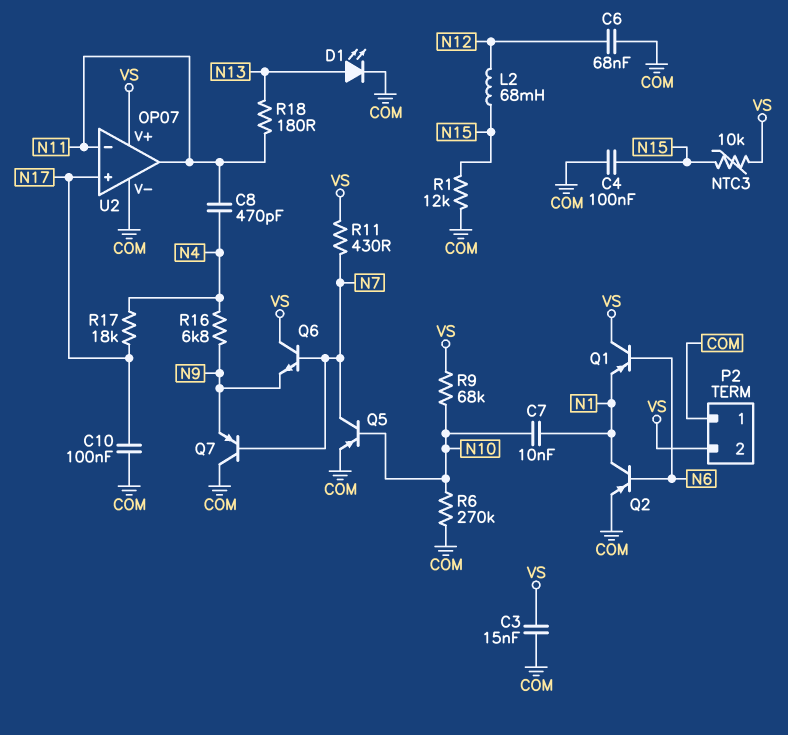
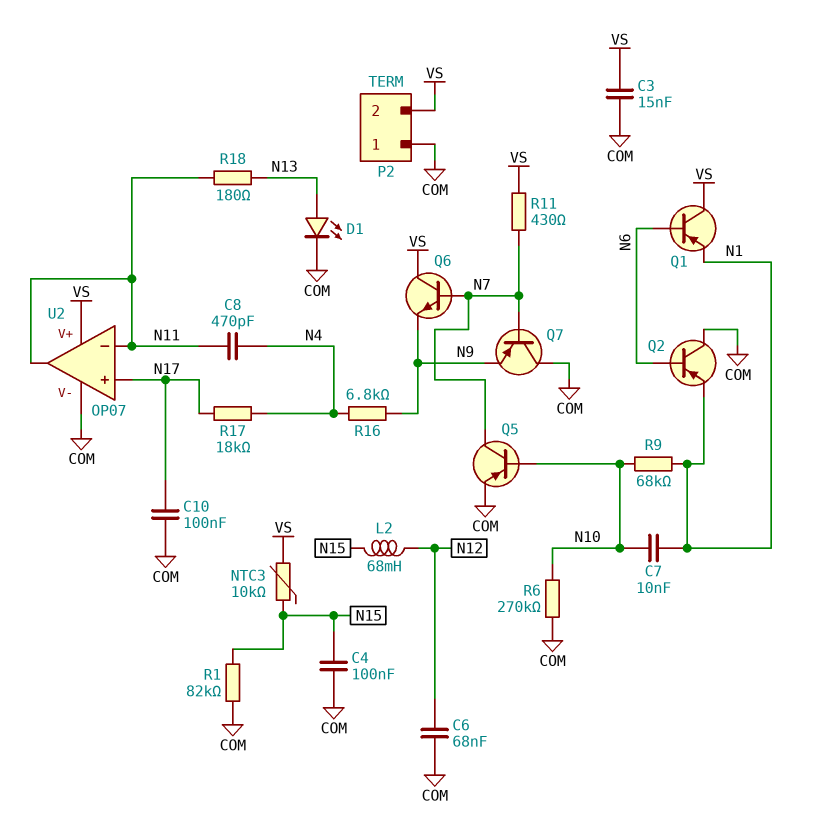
Q2: PNP (B N6, C N1, E COM) -> PNP (B N6, C COM, E N1)
R1: 12k (COM, N15) -> 82k (COM, N15)
R9: 68k (N10, VS) -> 68k (N1, N10)

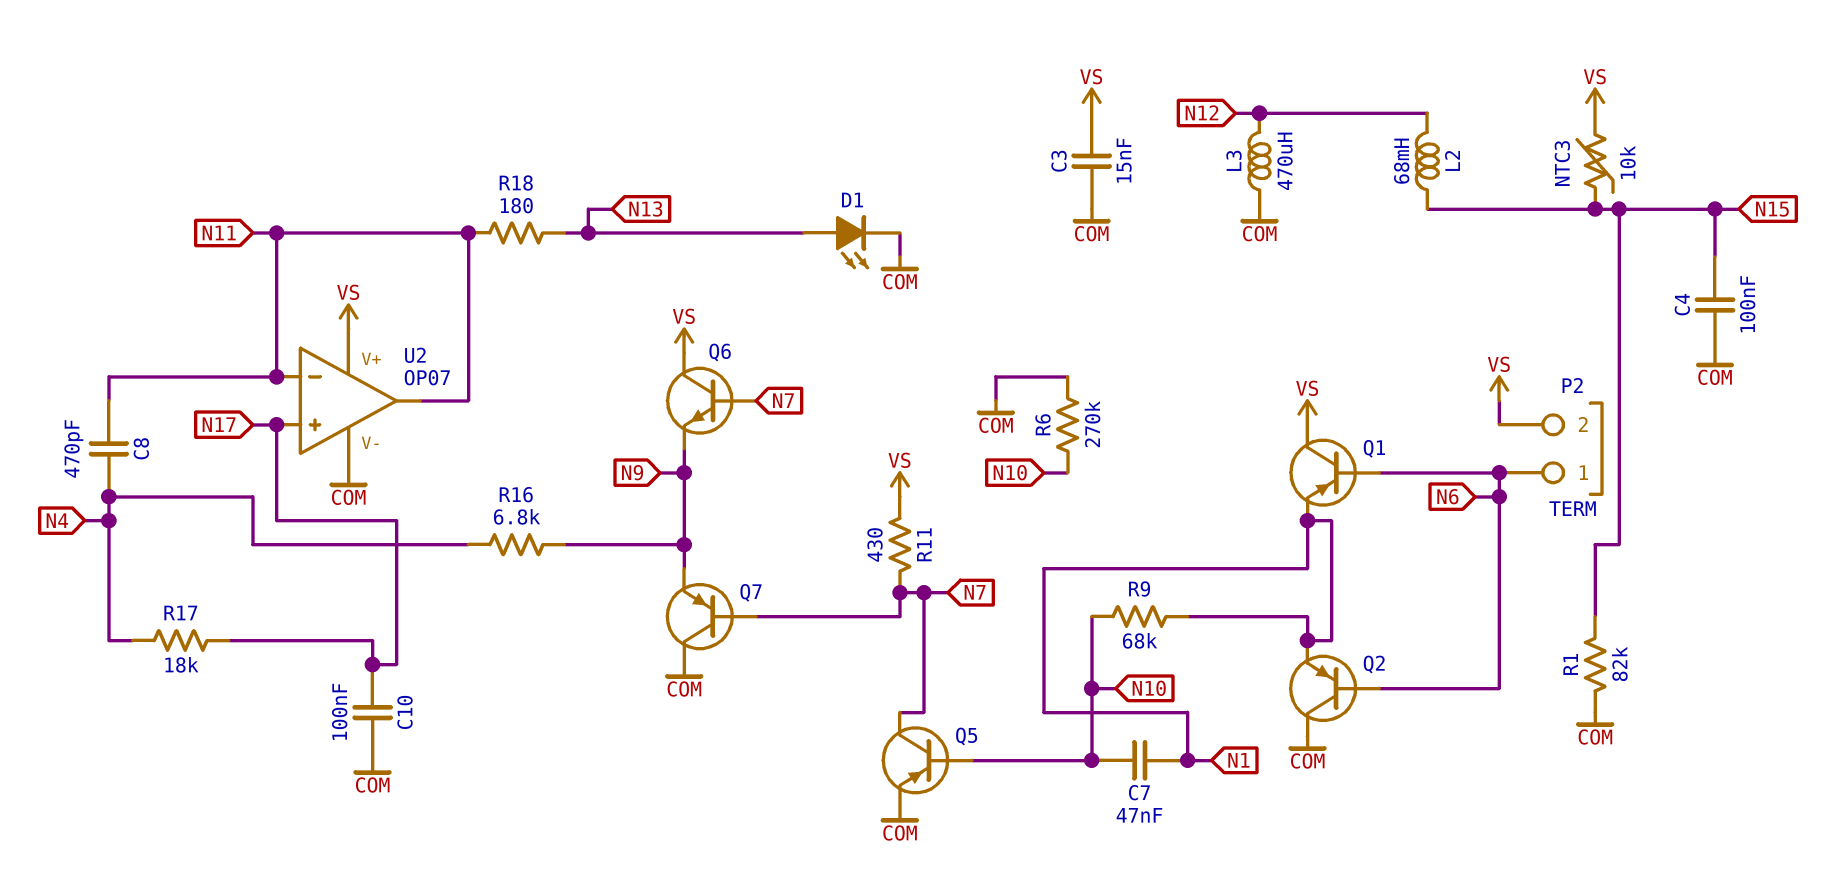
C6: 68nF (COM, N12) -> none
C7: 10nF (N1, N10) -> 47nF (N1, N10)
L3: none -> 470uH (COM, N12)
P2 pin 1: COM -> N6

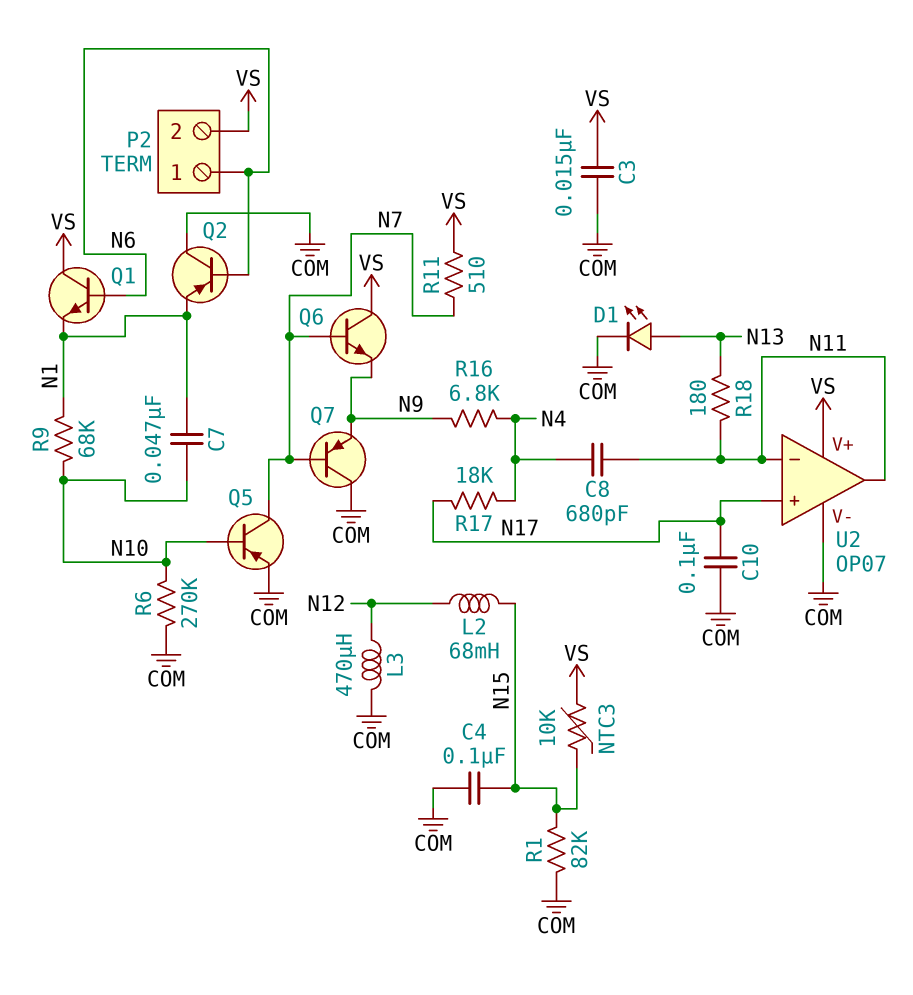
C8: 470pF (N4, N11) -> 680pF (N4, N11)
Q1: PNP (B N6, C VS, E N1) -> NPN (B N6, C VS, E N1)
R11: 430 (N7, VS) -> 510 (N7, VS)

